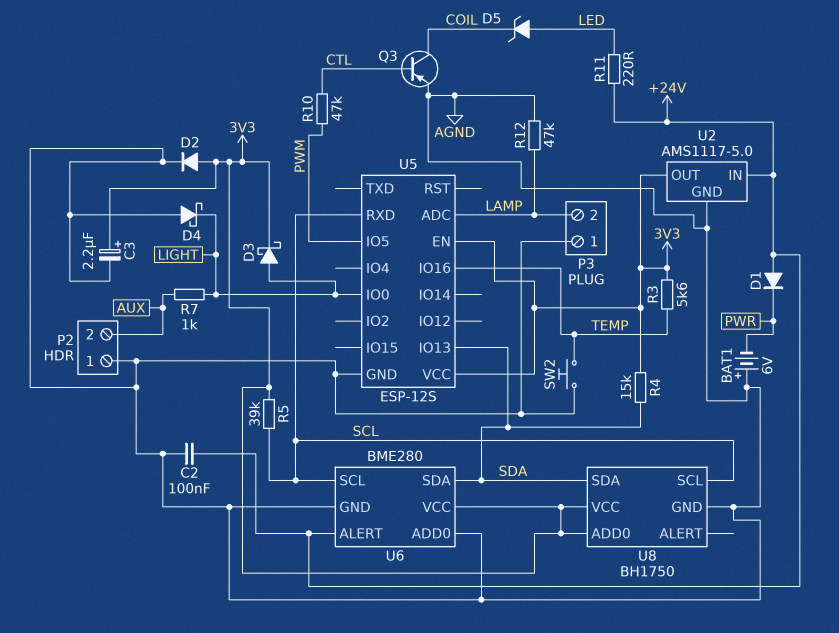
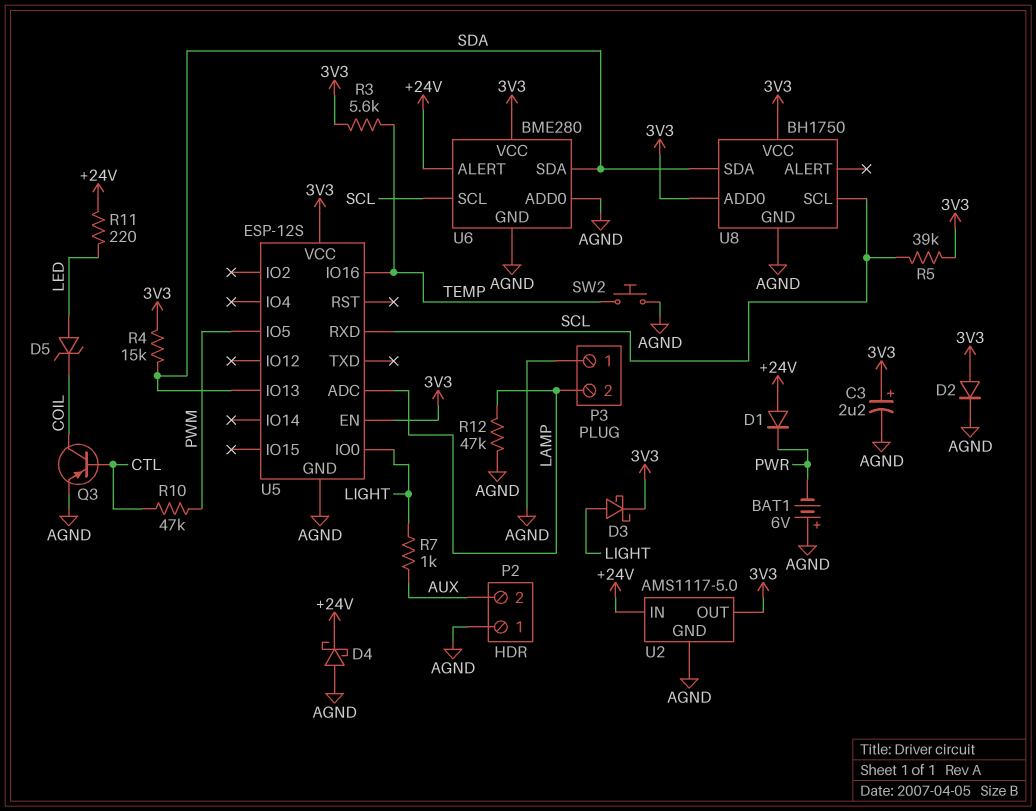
C2: 100nF (+24V, AGND) -> none
D4: schottky (A AGND, K LIGHT) -> schottky (A AGND, K +24V)

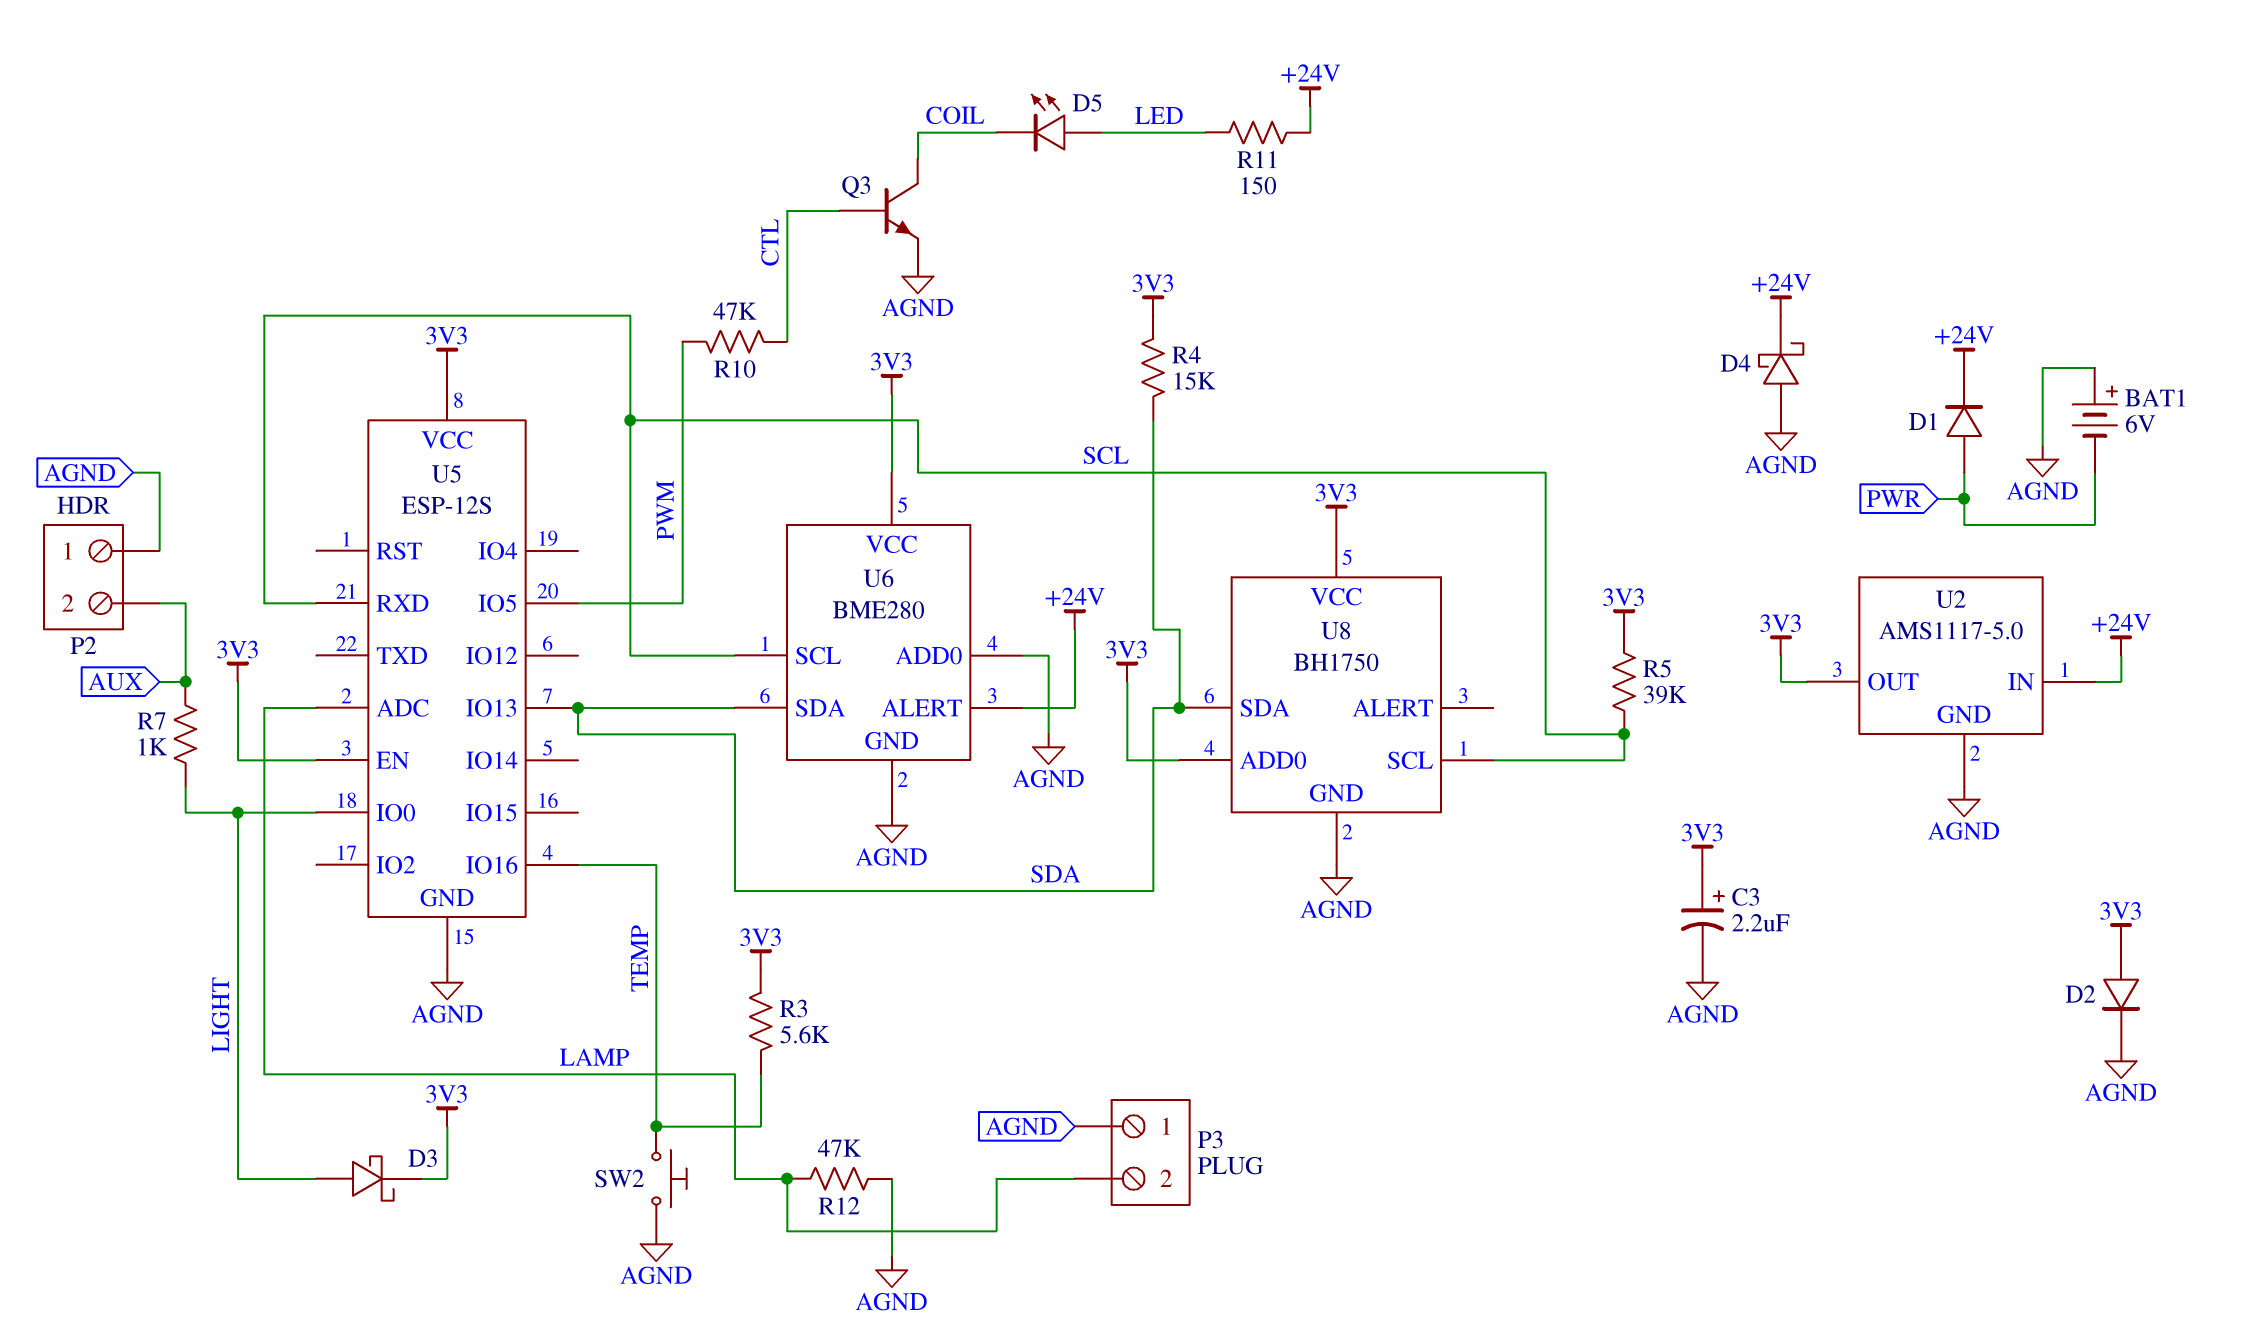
D1: diode (A +24V, K PWR) -> diode (A PWR, K +24V)
D5: zener (A LED, K COIL) -> LED (A LED, K COIL)
Q3: PNP (B CTL, C COIL, E AGND) -> NPN (B CTL, C COIL, E AGND)
R11: 220 (+24V, LED) -> 150 (+24V, LED)

